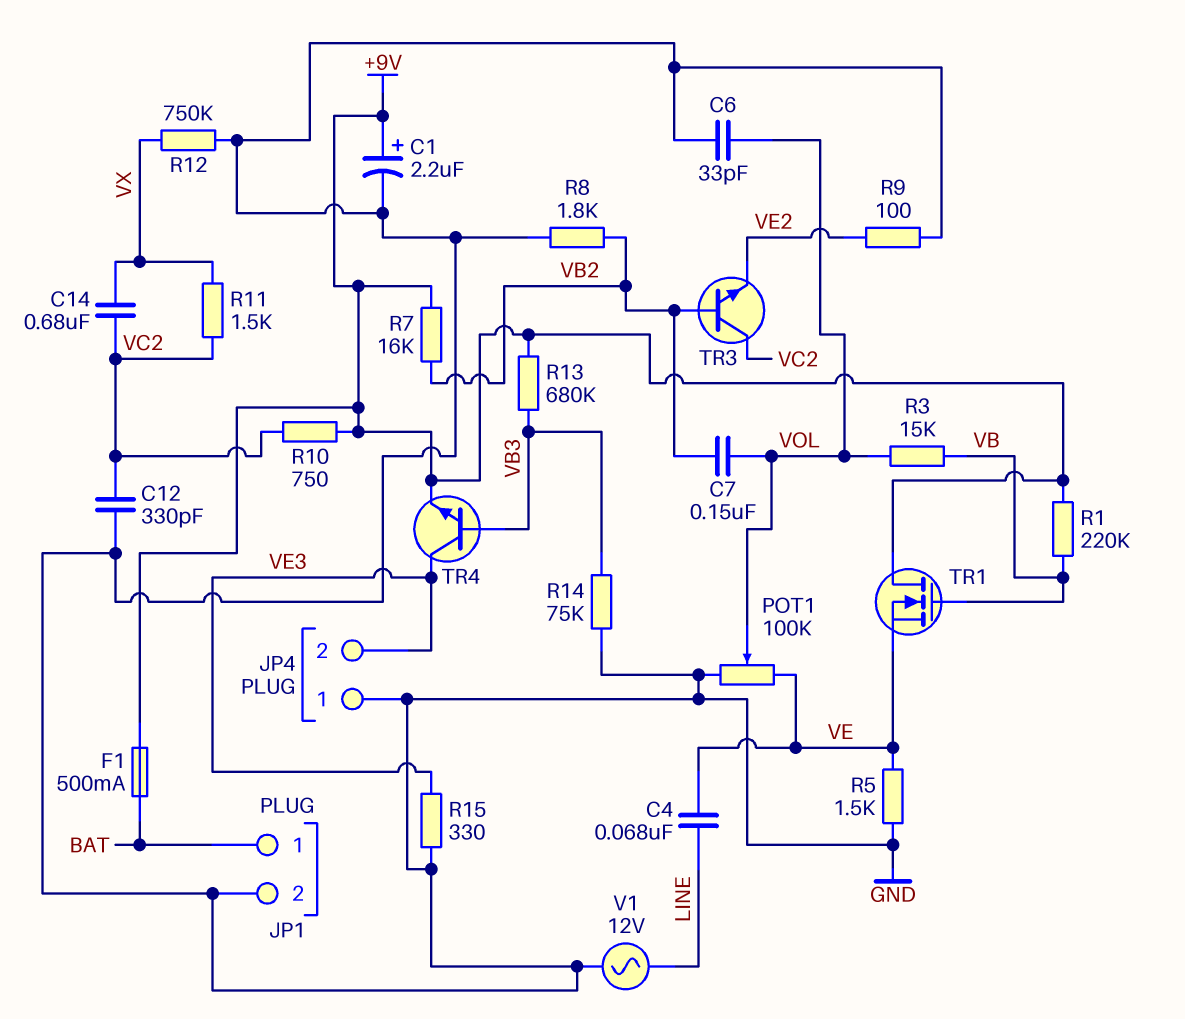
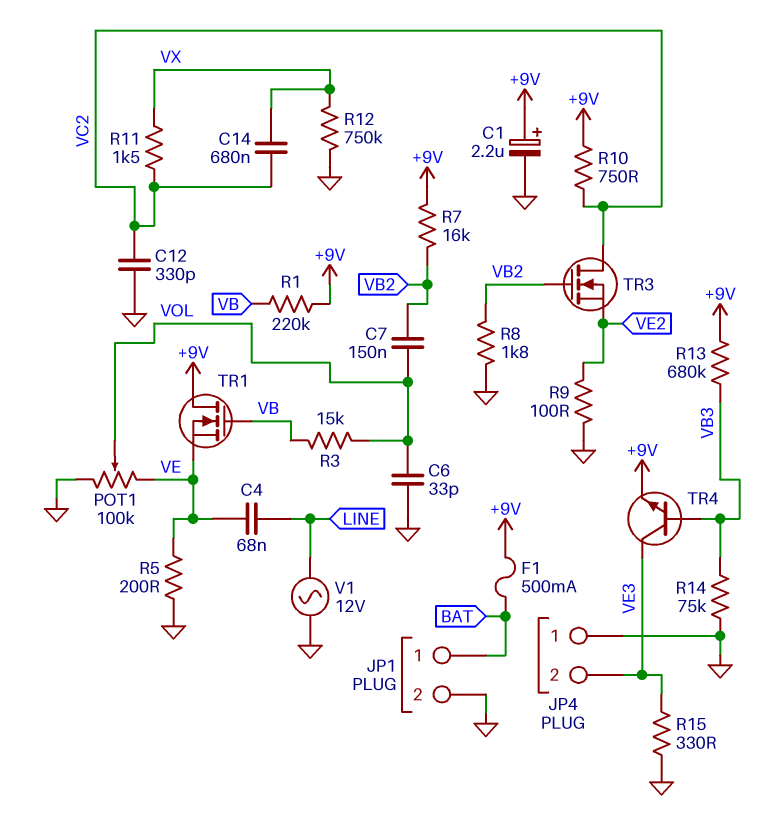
R5: 1.5k (GND, VE) -> 200 (GND, VE)
TR3: NPN (B VB2, C VC2, E VE2) -> NMOS (G VB2, D VC2, S VE2)

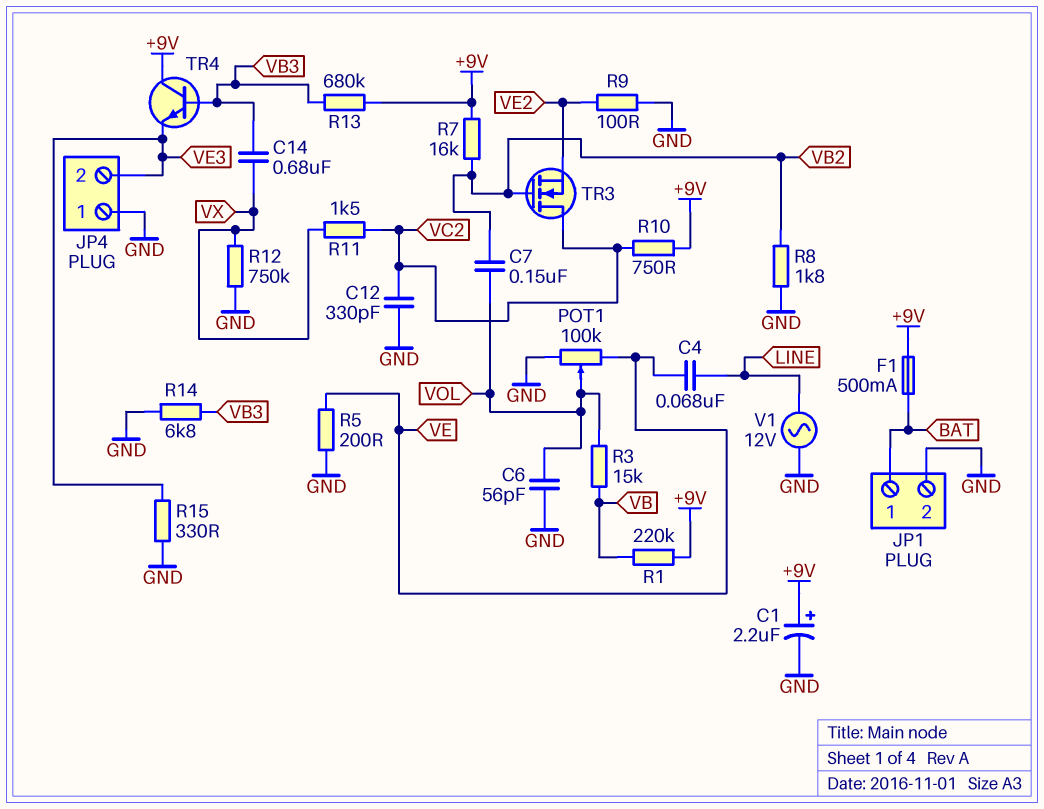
C6: 33pF (GND, VOL) -> 56pF (GND, VOL)
C14: 680nF (VC2, VX) -> 680nF (VB3, VX)
R14: 75k (GND, VB3) -> 6.8k (GND, VB3)
TR1: NMOS (G VB, D +9V, S VE) -> none
TR4: NPN (B VB3, C VE3, E +9V) -> NPN (B VB3, C +9V, E VE3)

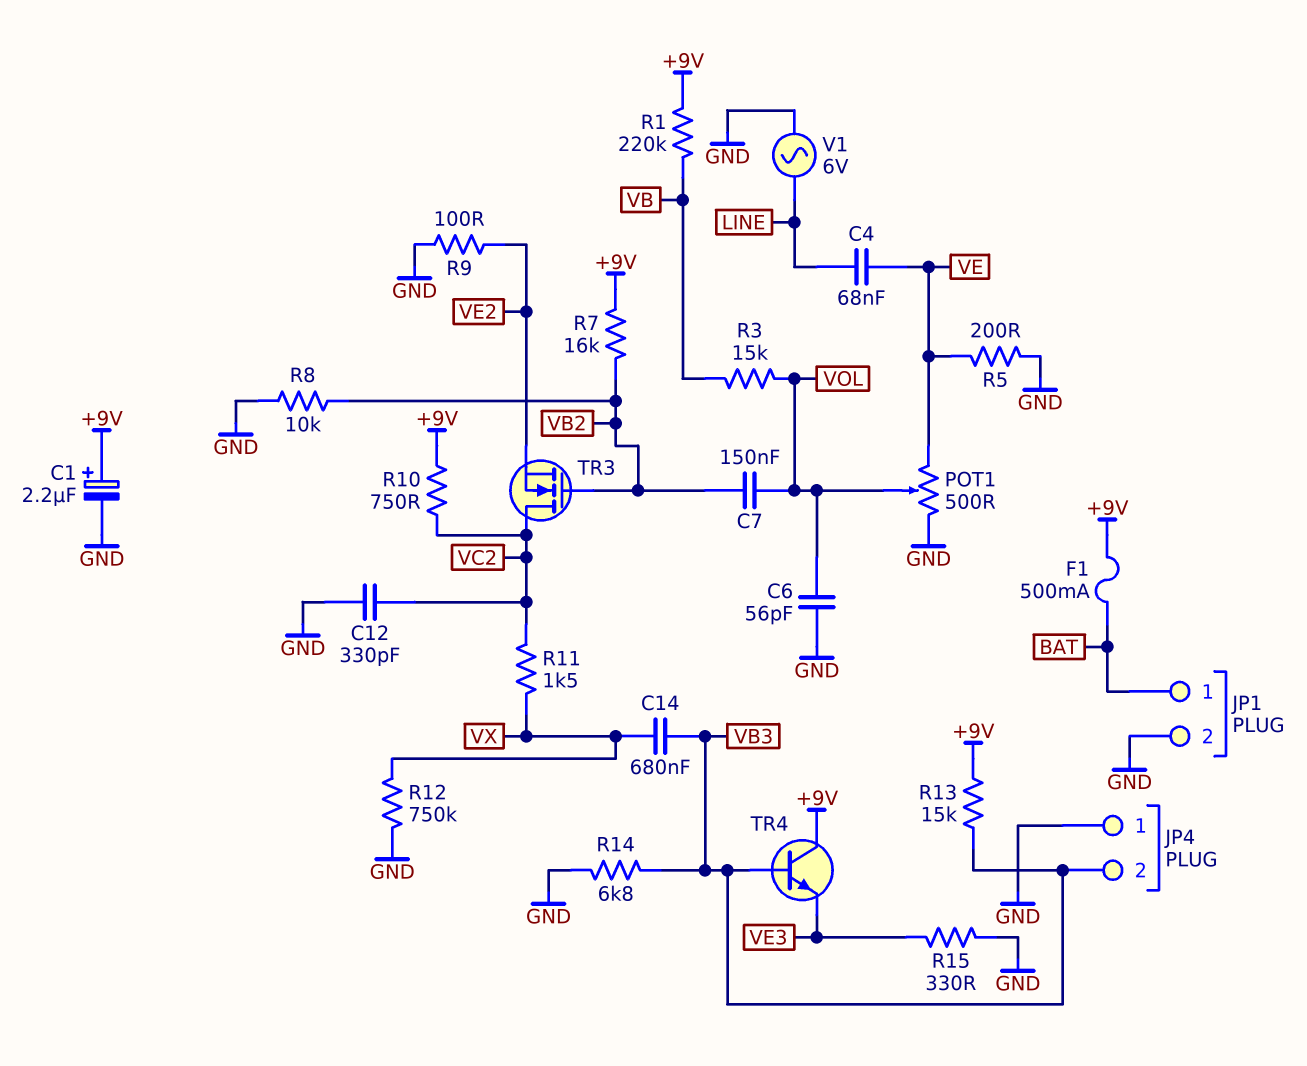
JP4 pin 2: VE3 -> VB3
POT1: 100k (GND, VE, wiper VOL) -> 500 (GND, VE, wiper VOL)
R8: 1.8k (GND, VB2) -> 10k (GND, VB2)
R13: 680k (+9V, VB3) -> 15k (+9V, VB3)
V1: AC 12V (GND, LINE) -> AC 6V (GND, LINE)

